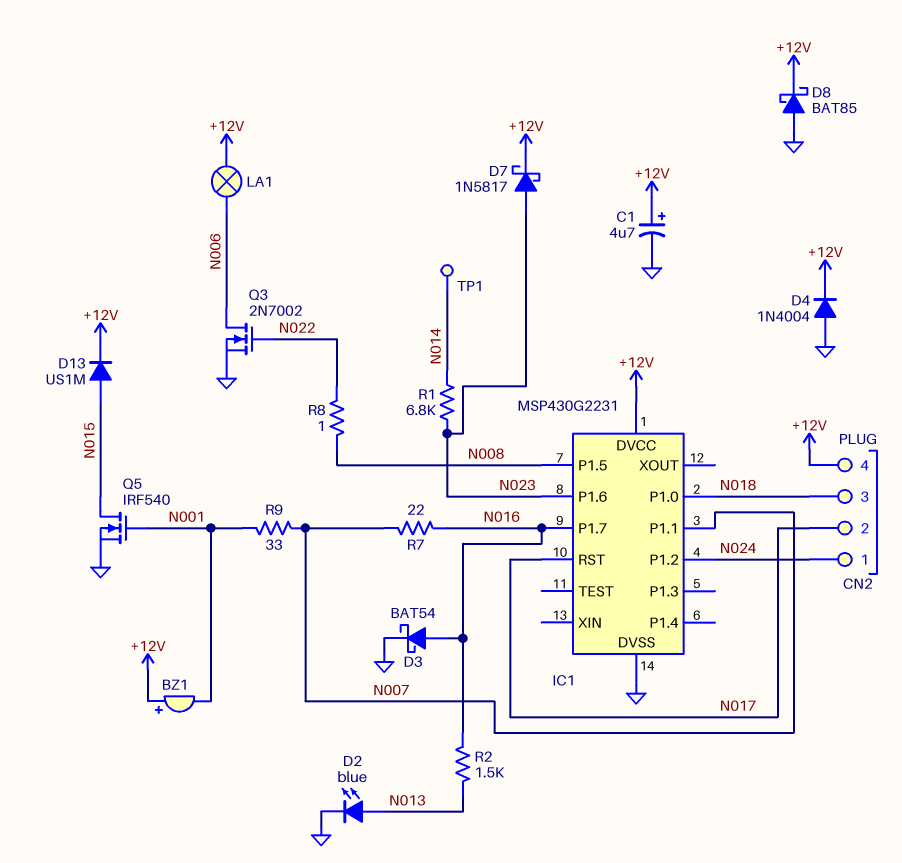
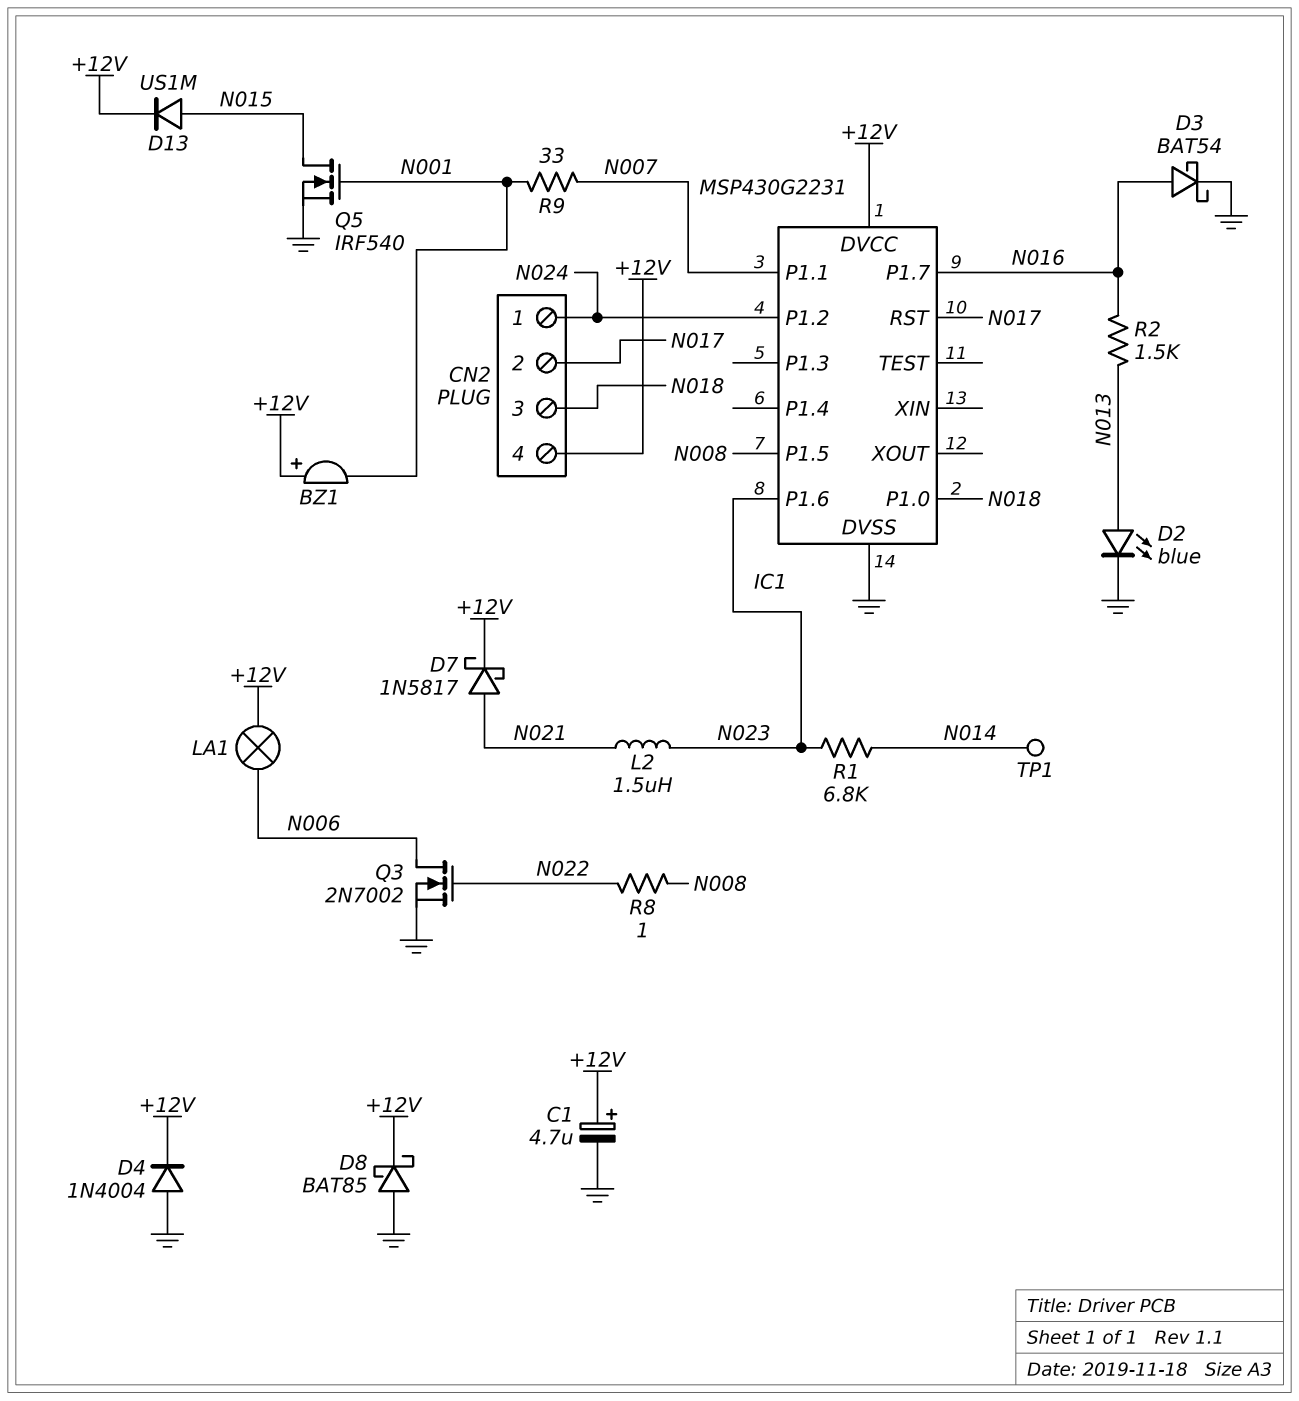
D7: schottky 1N5817 (A N023, K +12V) -> schottky 1N5817 (A N021, K +12V)
L2: none -> 1.5uH (N021, N023)
R7: 22 (N007, N016) -> none

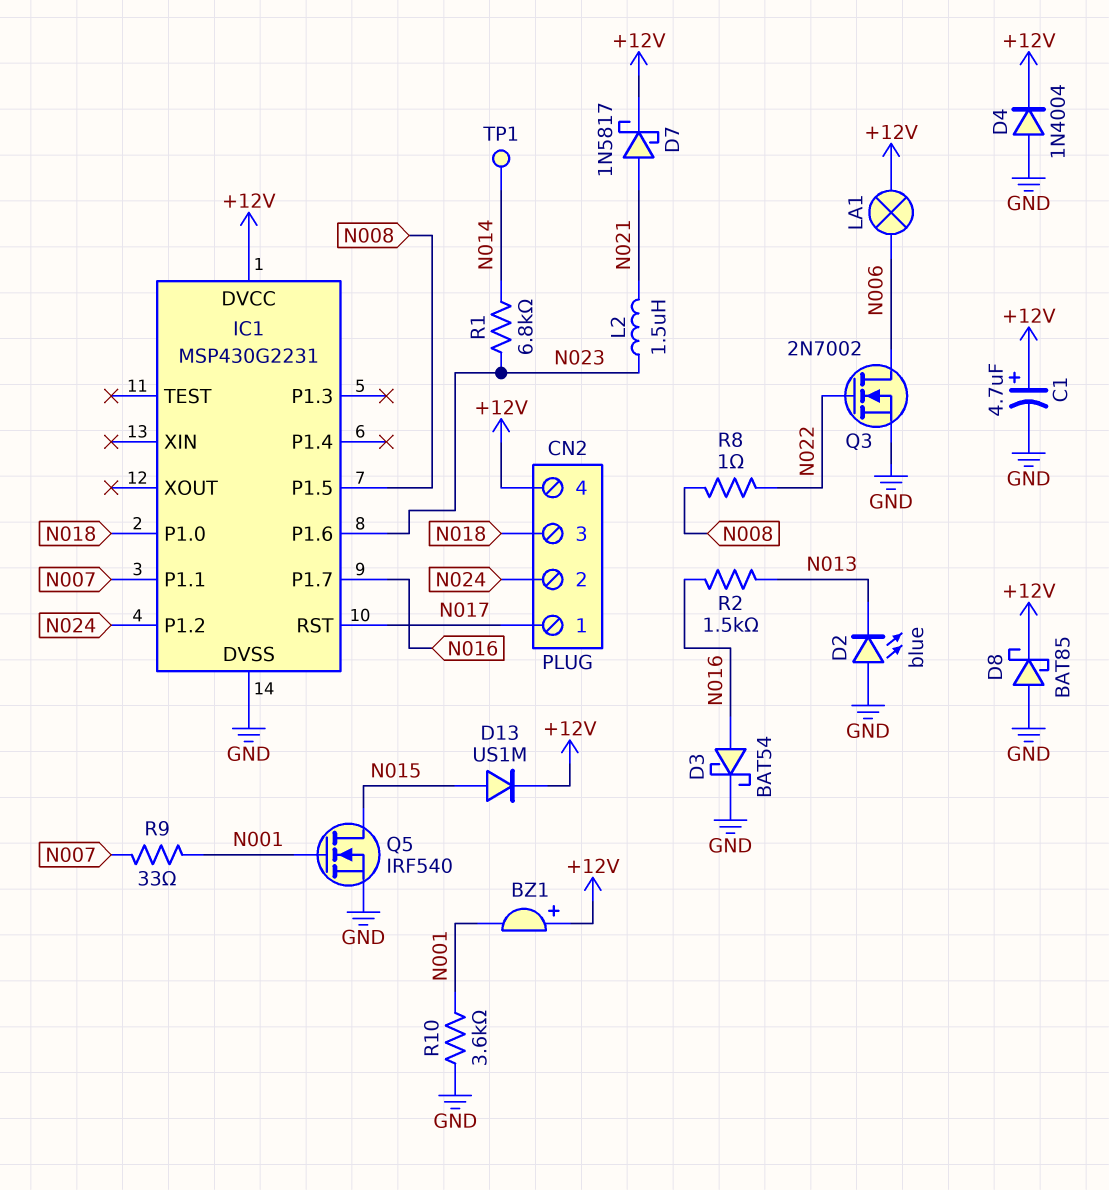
CN2 pin 1: N024 -> N017
CN2 pin 2: N017 -> N024
D2: LED blue (A N013, K GND) -> LED blue (A GND, K N013)
R10: none -> 3.6k (GND, N001)

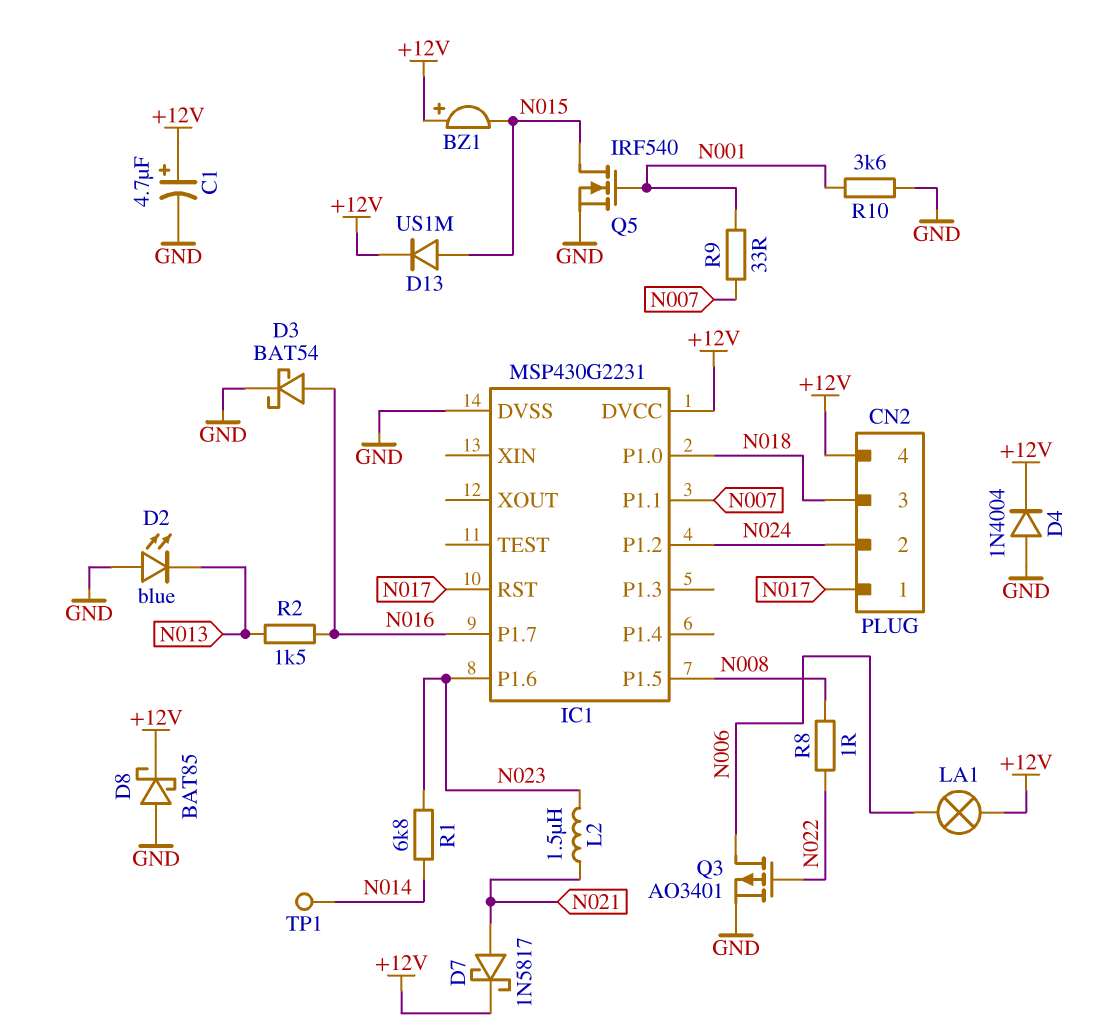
BZ1: buzzer (plus +12V, minus N001) -> buzzer (plus +12V, minus N015)
Q3: NMOS 2N7002 (G N022, D N006, S GND) -> PMOS AO3401 (G N022, D N006, S GND)

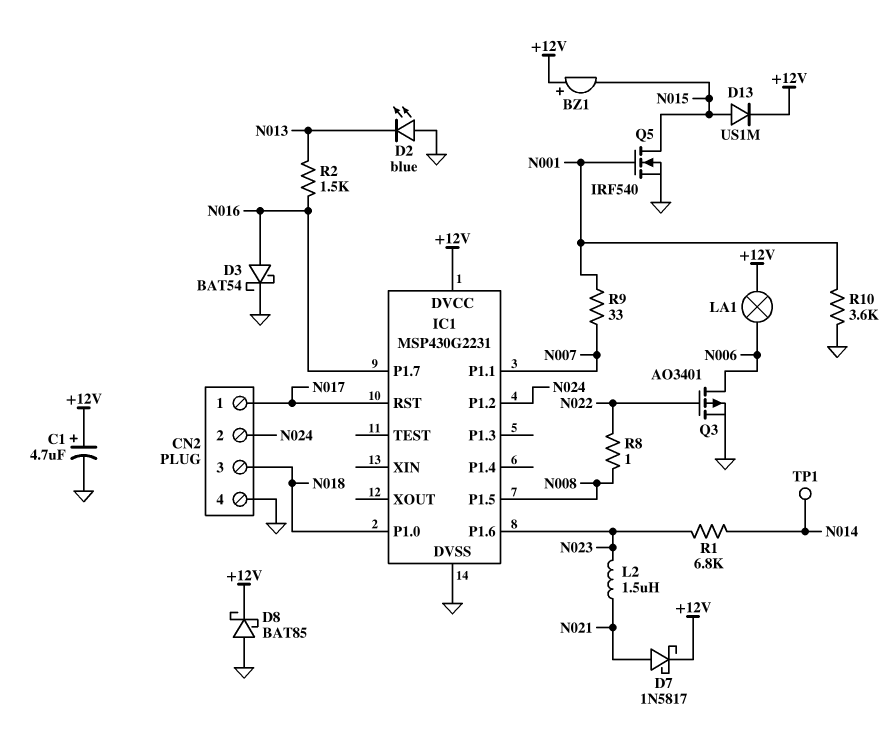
CN2 pin 4: +12V -> GND
D4: diode 1N4004 (A GND, K +12V) -> none

